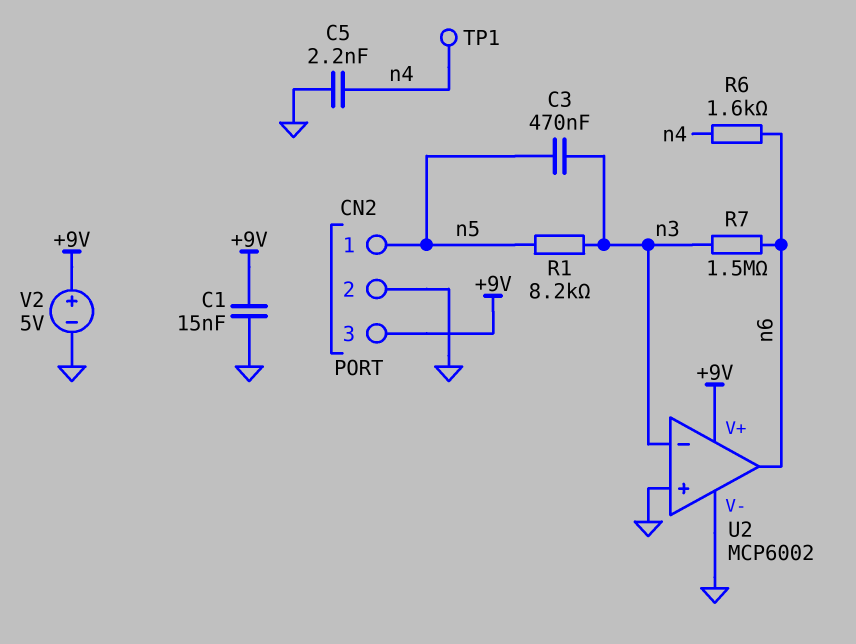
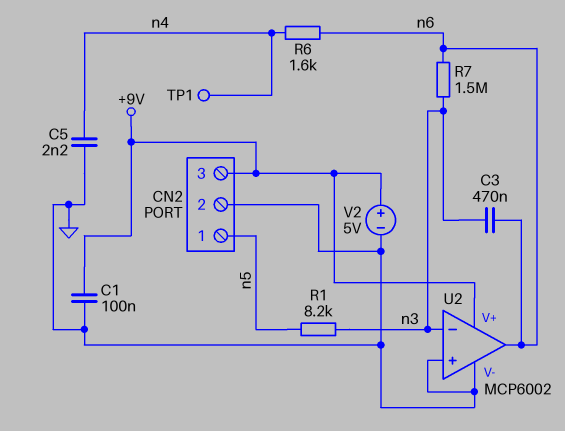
C1: 15nF (+9V, GND) -> 100nF (+9V, GND)
C3: 470nF (n3, n5) -> 470nF (n3, n6)

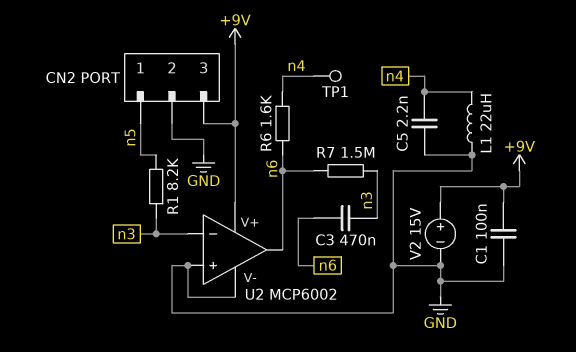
L1: none -> 22uH (GND, n4)
V2: 5V (plus +9V, minus GND) -> 15V (plus +9V, minus GND)

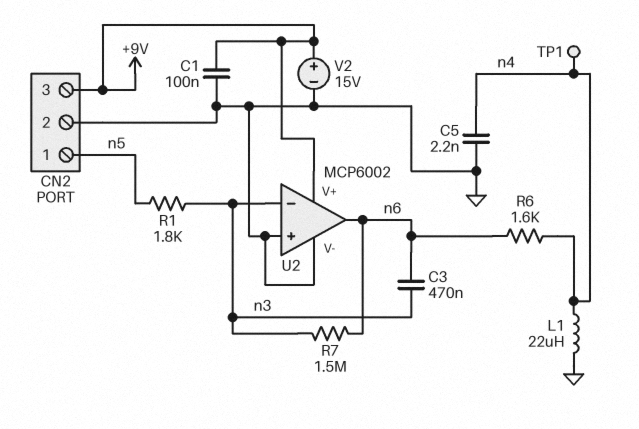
R1: 8.2k (n3, n5) -> 1.8k (n3, n5)

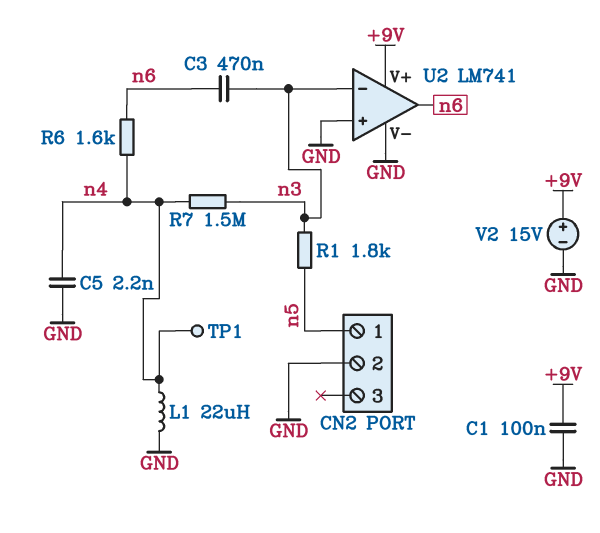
CN2 pin 3: +9V -> none
R7: 1.5M (n3, n6) -> 1.5M (n3, n4)
U2: MCP6002 -> LM741

